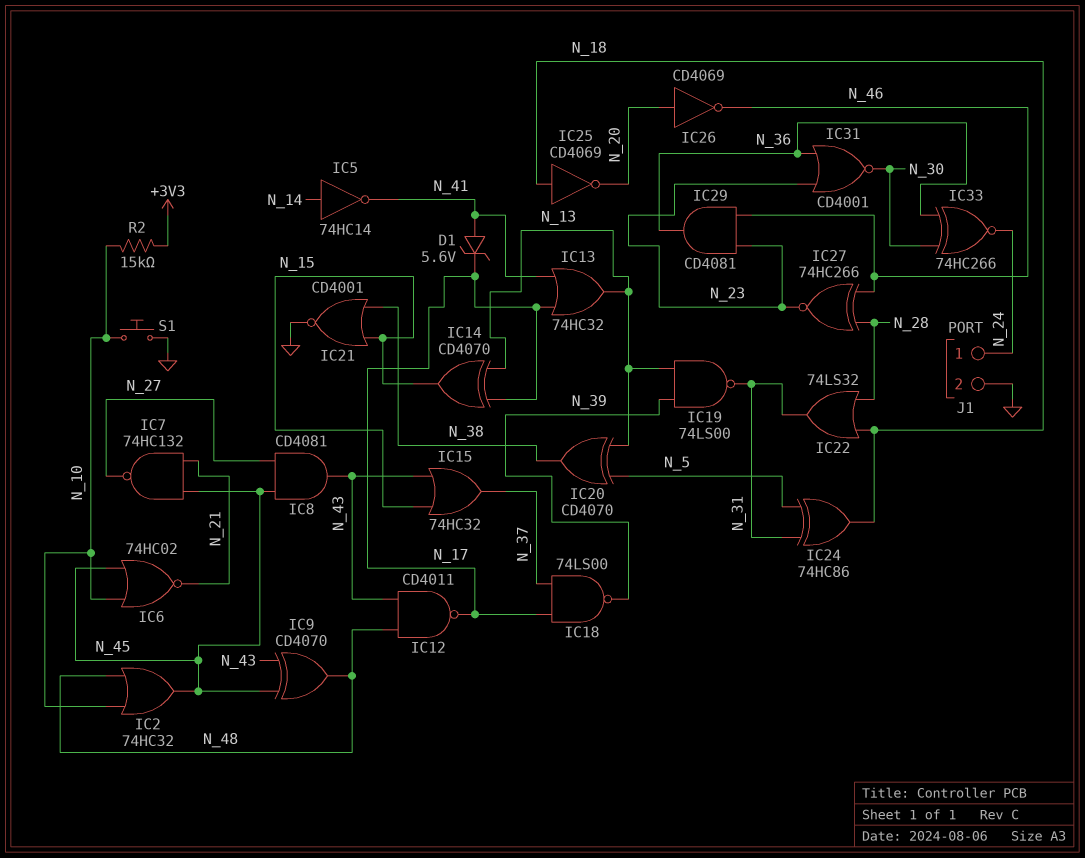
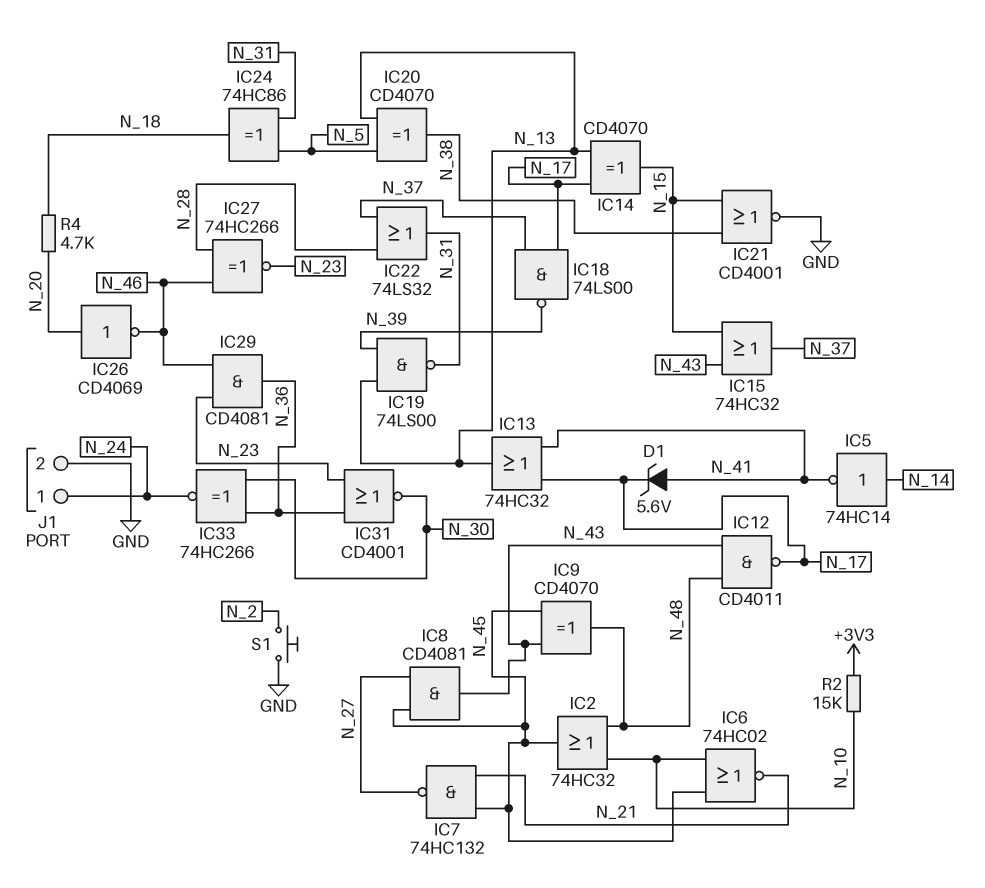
IC22: OR 74LS32 (in N_18, in N_28, out N_31) -> OR 74LS32 (in N_28, in N_37, out N_31)
IC25: NOT CD4069 (in N_18, out N_20) -> none
R4: none -> 4.7k (N_18, N_20)
S1: button (GND, N_10) -> button (GND, N_2)

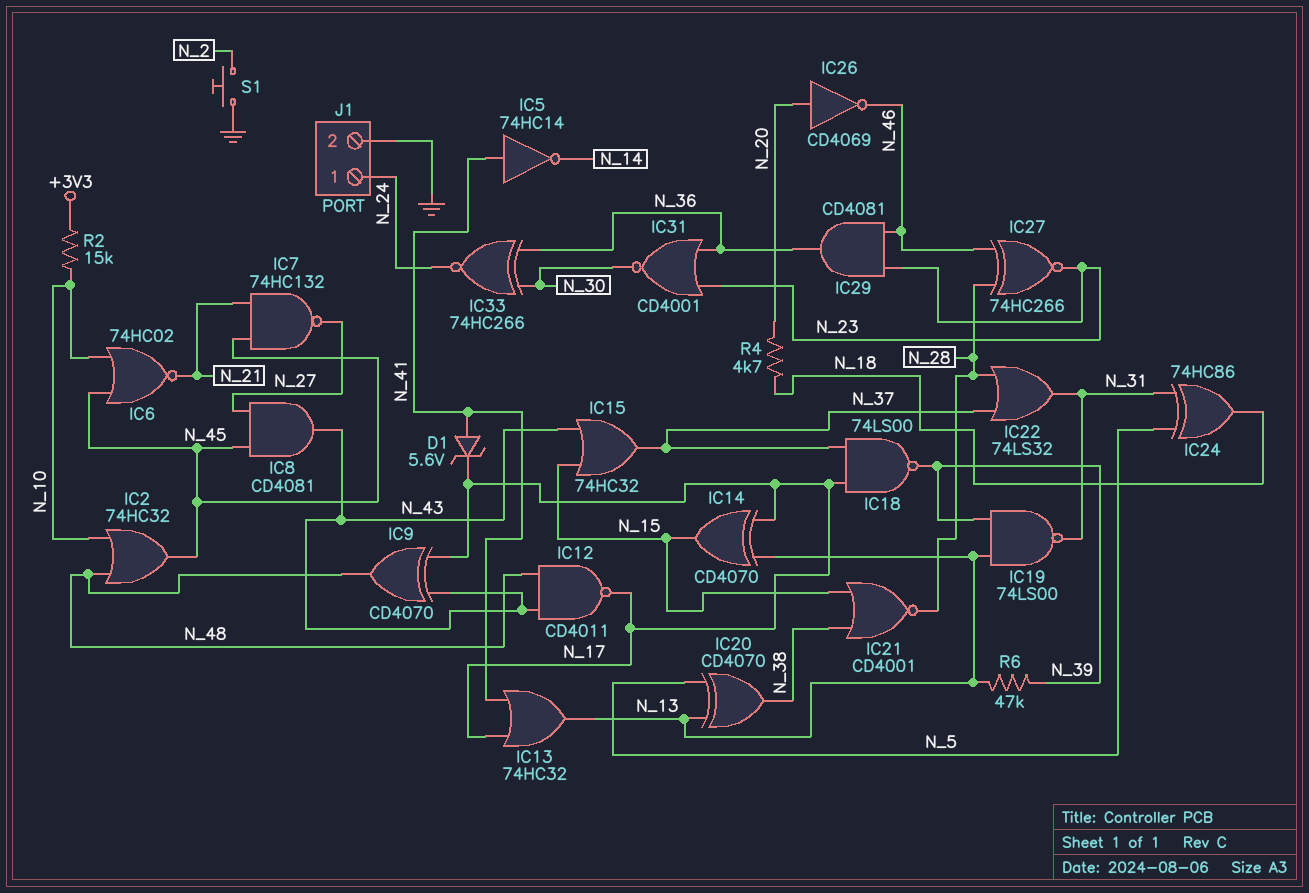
IC5: NOT 74HC14 (in N_14, out N_41) -> NOT 74HC14 (in N_41, out N_14)
IC9: XOR CD4070 (in N_43, in N_45, out N_48) -> XOR CD4070 (in N_17, in N_43, out N_48)
IC21: NOR CD4001 (in N_15, in N_38, out GND) -> NOR CD4001 (in N_15, in N_38, out N_28)
R6: none -> 47k (N_13, N_39)

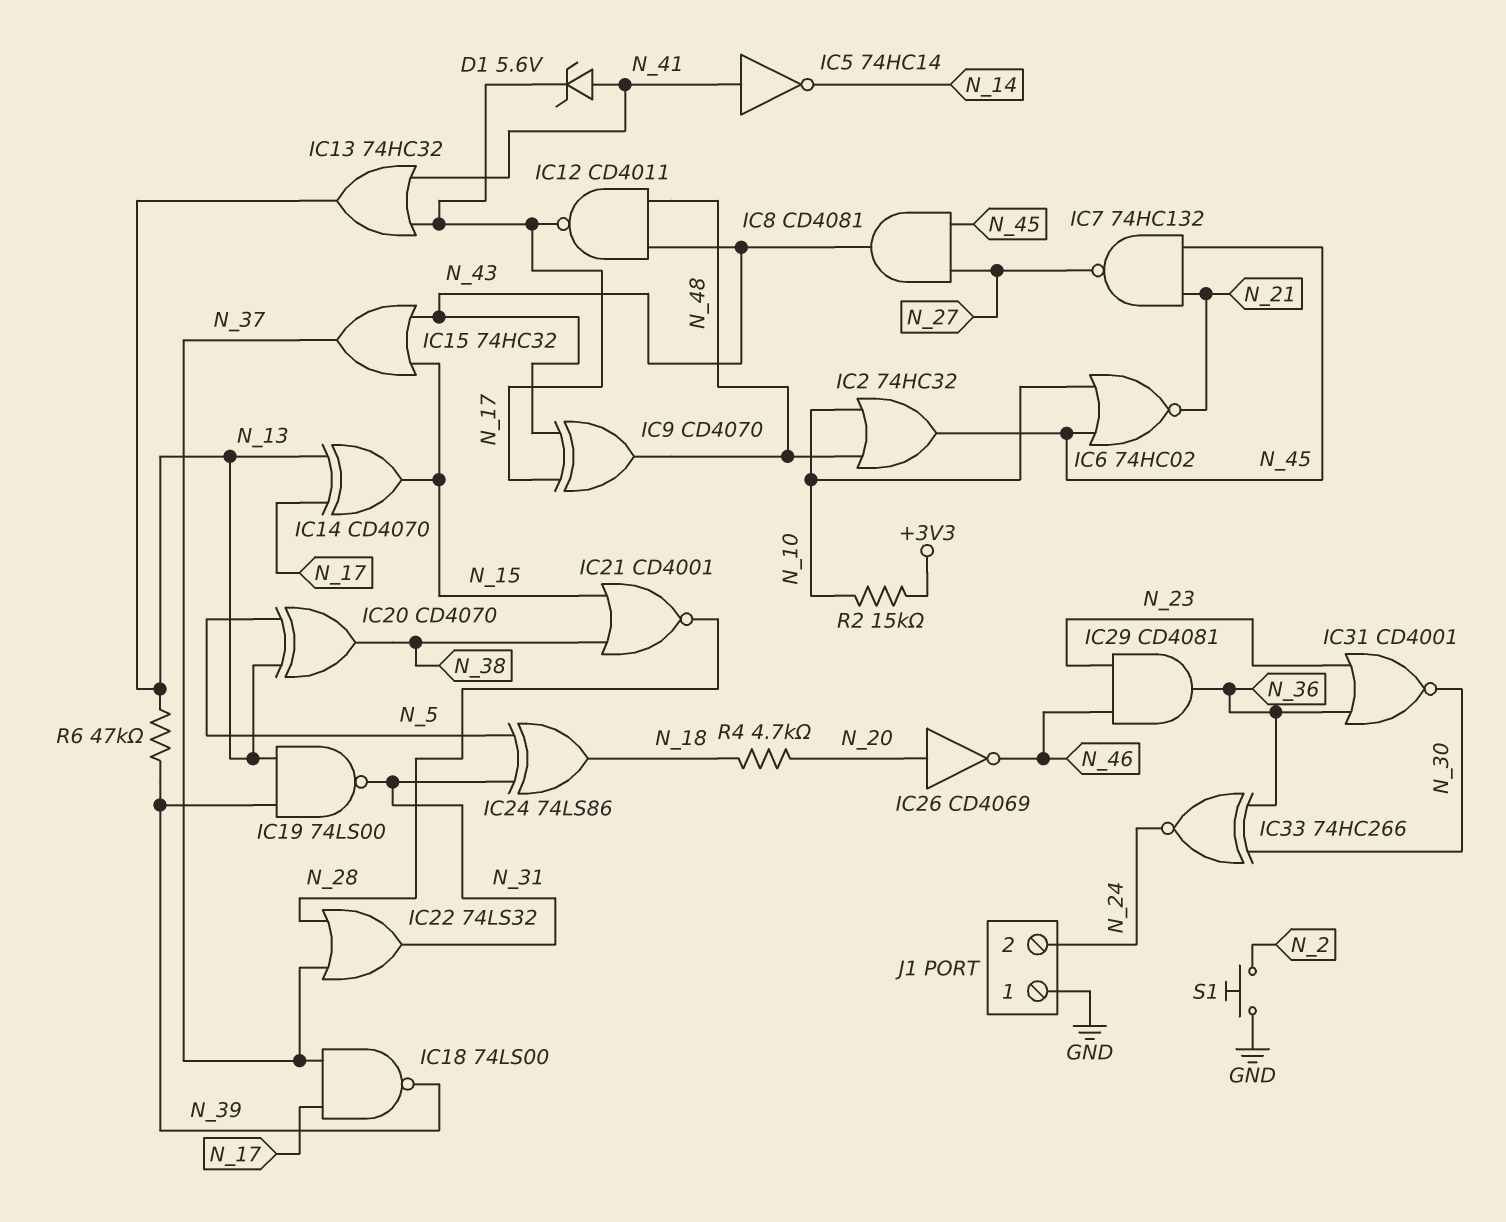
IC24: XOR 74HC86 (in N_5, in N_31, out N_18) -> XOR 74LS86 (in N_5, in N_31, out N_18)
IC27: XNOR 74HC266 (in N_28, in N_46, out N_23) -> none
J1 pin 1: N_24 -> GND
J1 pin 2: GND -> N_24

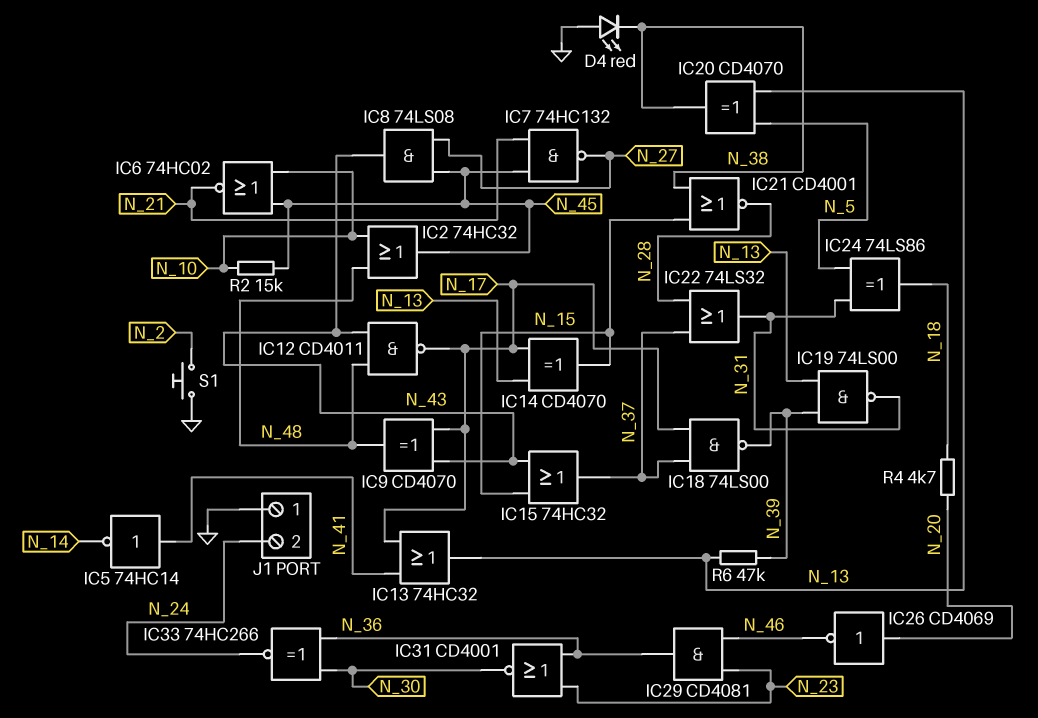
D1: zener 5.6V (A N_41, K N_17) -> none
D4: none -> LED red (A GND, K N_38)
IC8: AND CD4081 (in N_27, in N_45, out N_43) -> AND 74LS08 (in N_27, in N_45, out N_43)
R2: 15k (+3V3, N_10) -> 15k (N_10, N_45)

